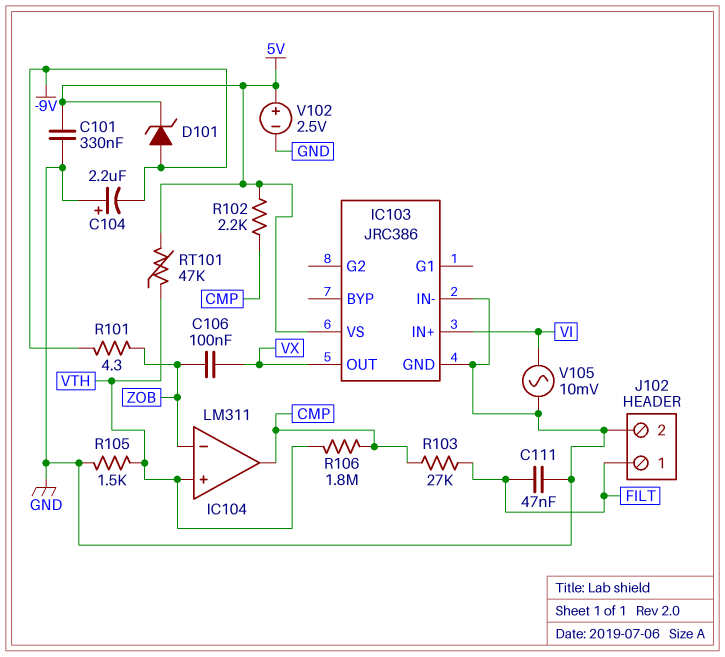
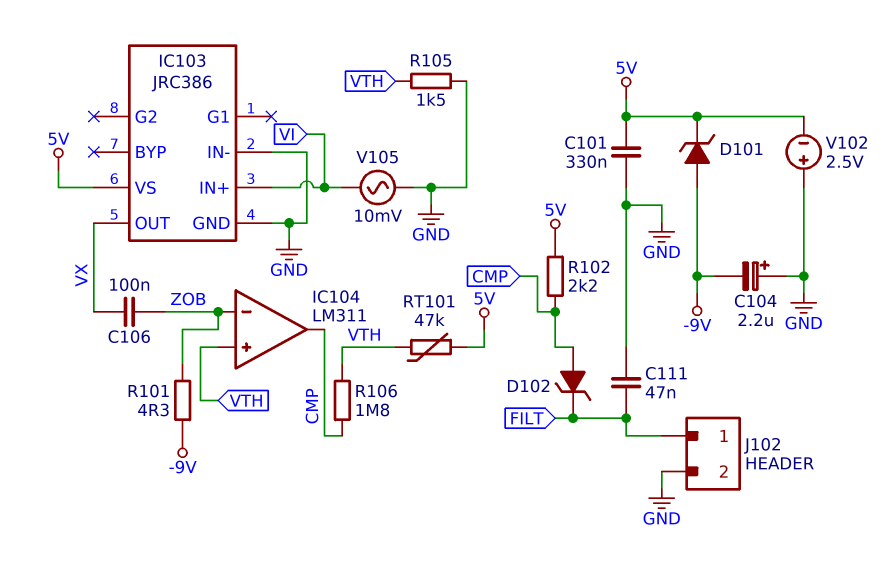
D102: none -> zener (A CMP, K FILT)
R103: 27k (CMP, FILT) -> none
V102: 2.5V (plus 5V, minus GND) -> 2.5V (plus GND, minus 5V)

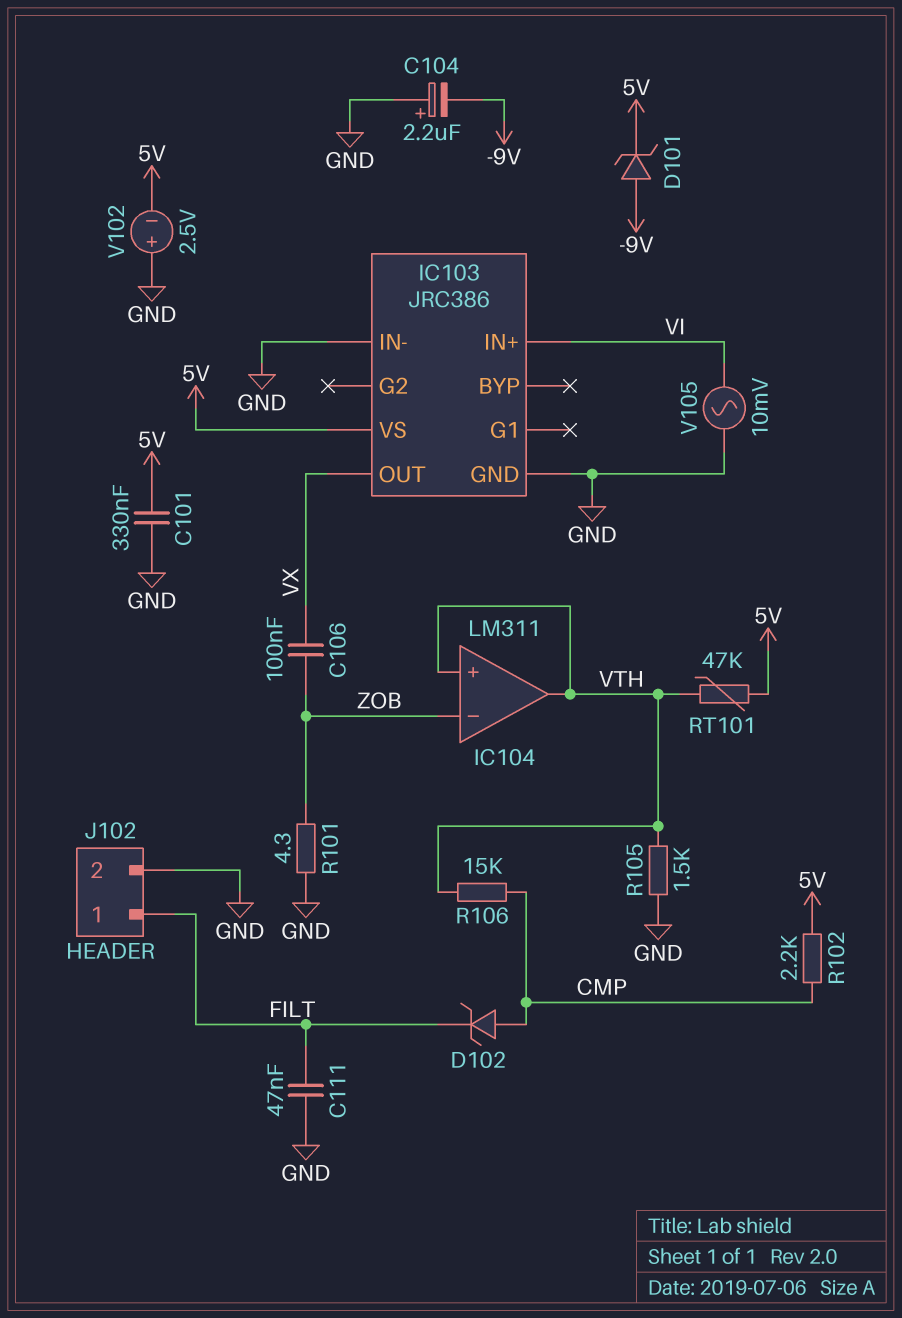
IC104 pin out: CMP -> VTH
R101: 4.3 (-9V, ZOB) -> 4.3 (GND, ZOB)
R106: 1.8M (CMP, VTH) -> 15k (CMP, VTH)

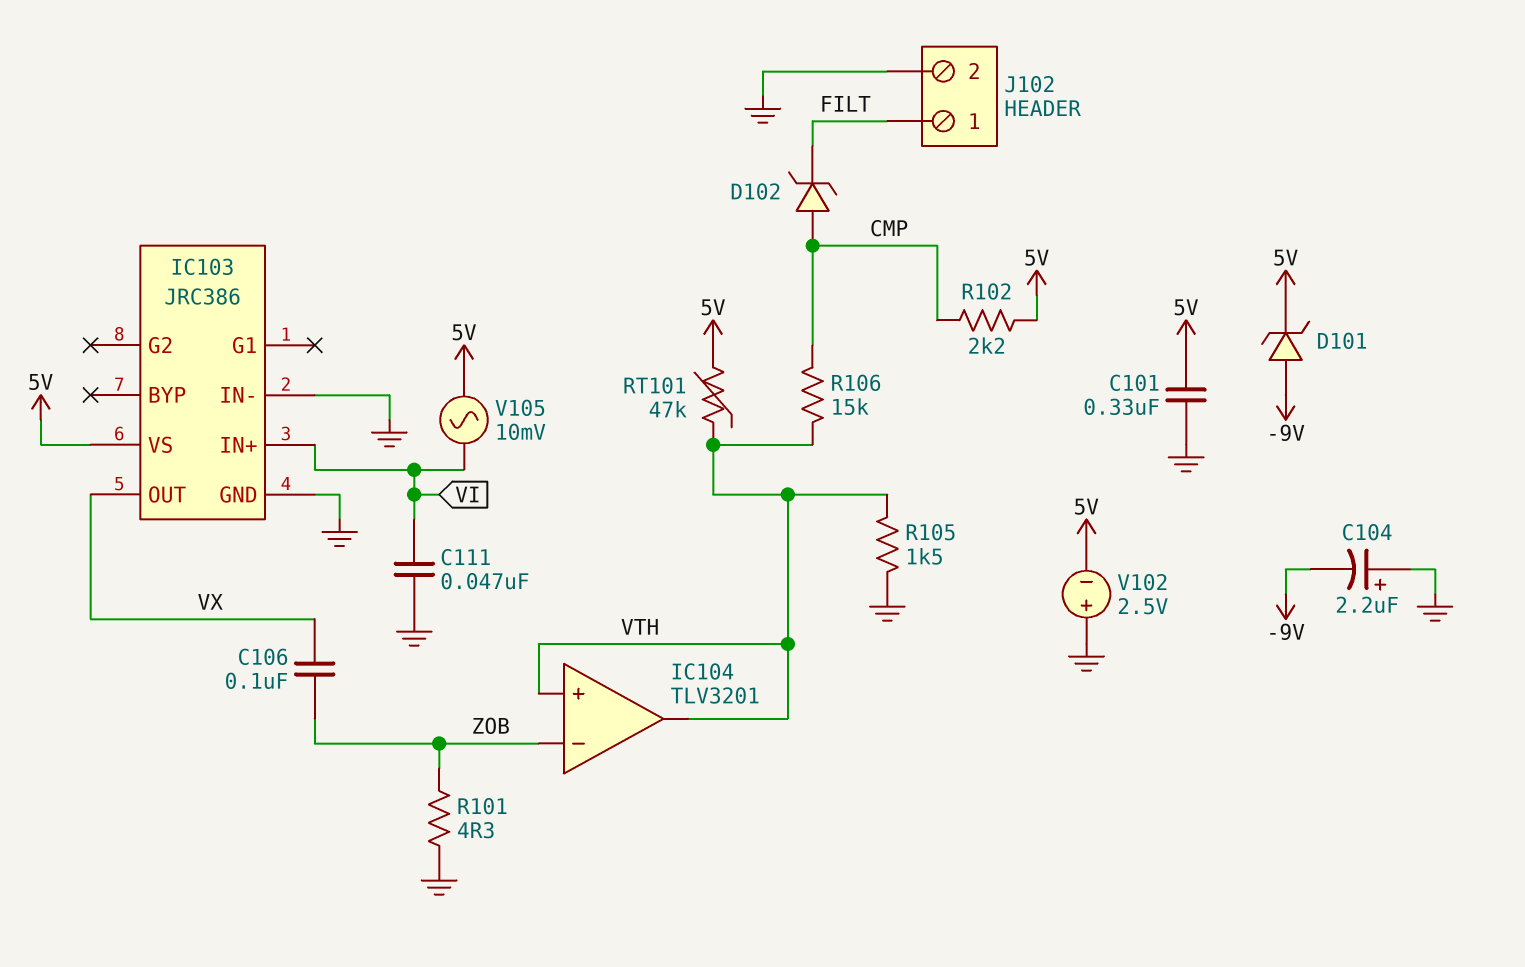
C111: 47nF (FILT, GND) -> 47nF (GND, VI)
IC104: LM311 -> TLV3201
V105: AC 10mV (GND, VI) -> AC 10mV (5V, VI)

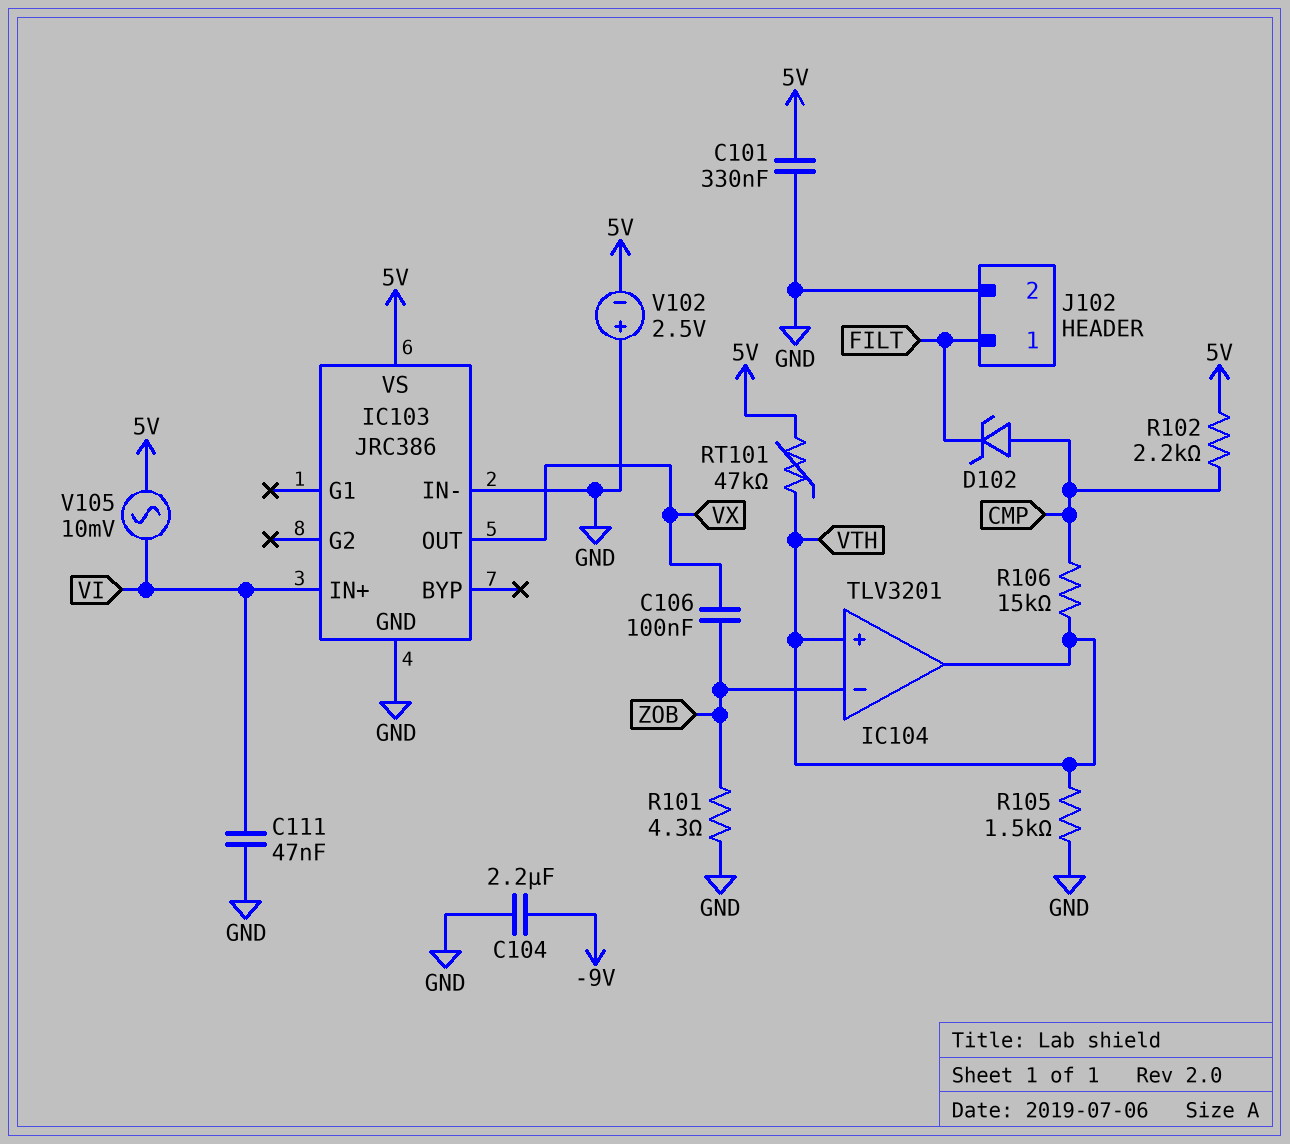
C104: 2.2uF (plus GND, minus -9V) -> 2.2uF (-9V, GND)
D101: zener (A -9V, K 5V) -> none

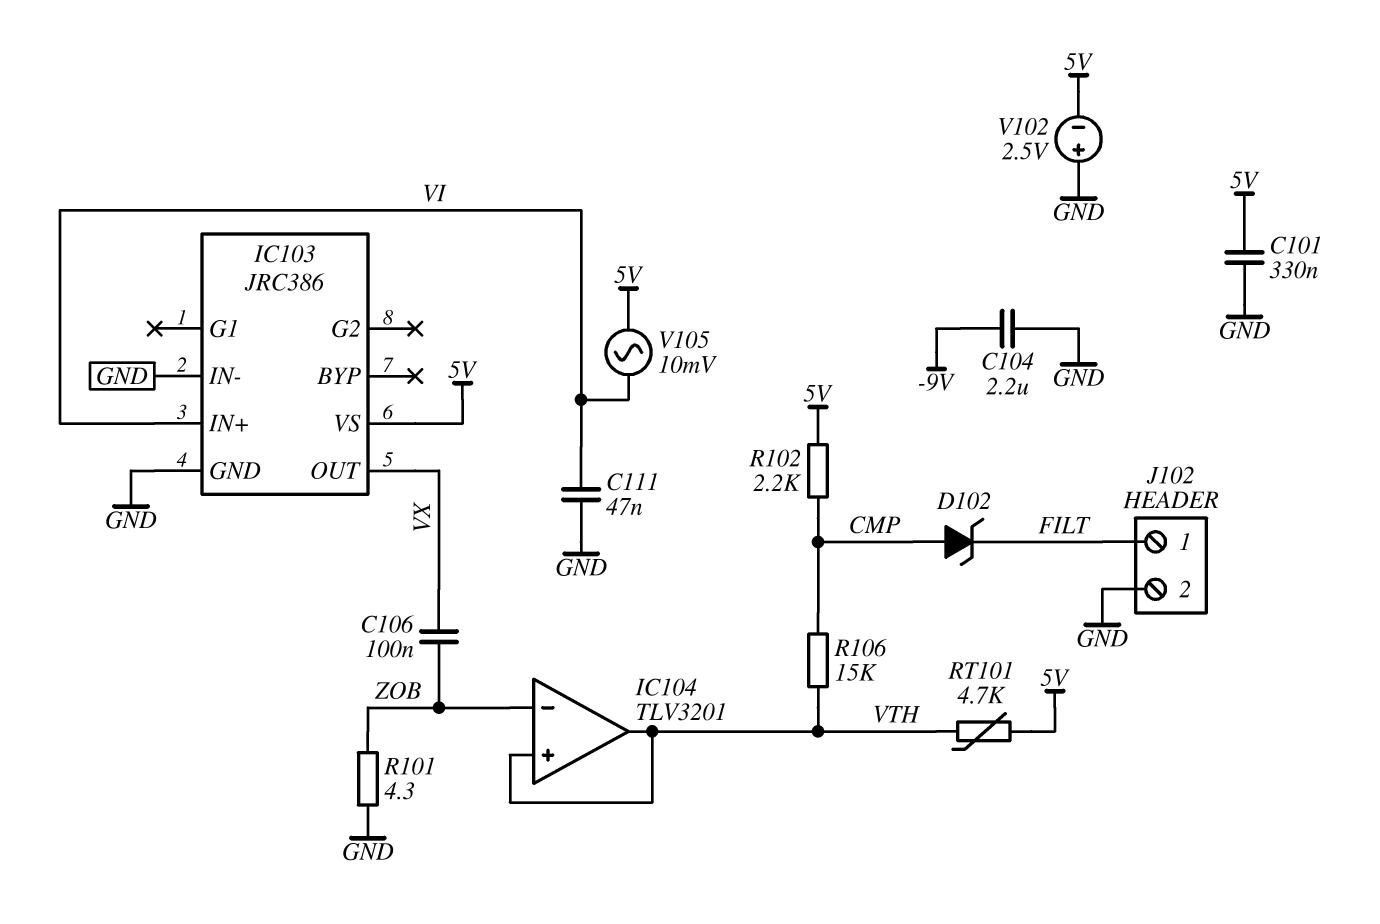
R105: 1.5k (GND, VTH) -> none
RT101: 47k (5V, VTH) -> 4.7k (5V, VTH)

